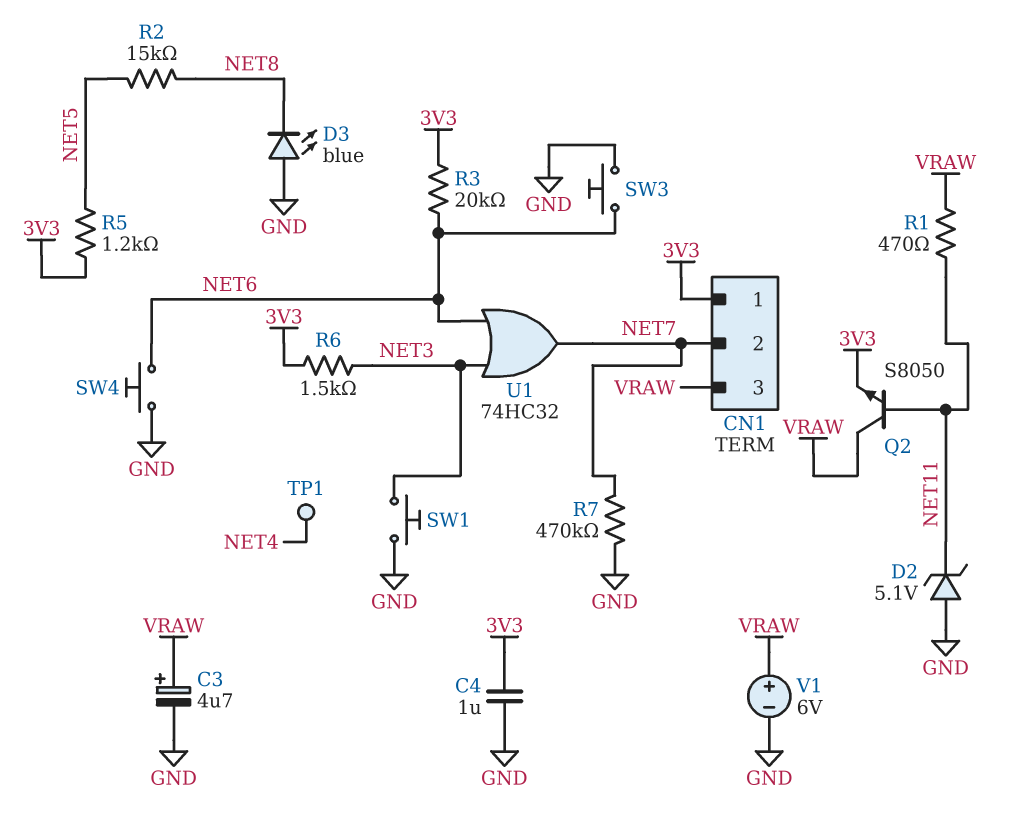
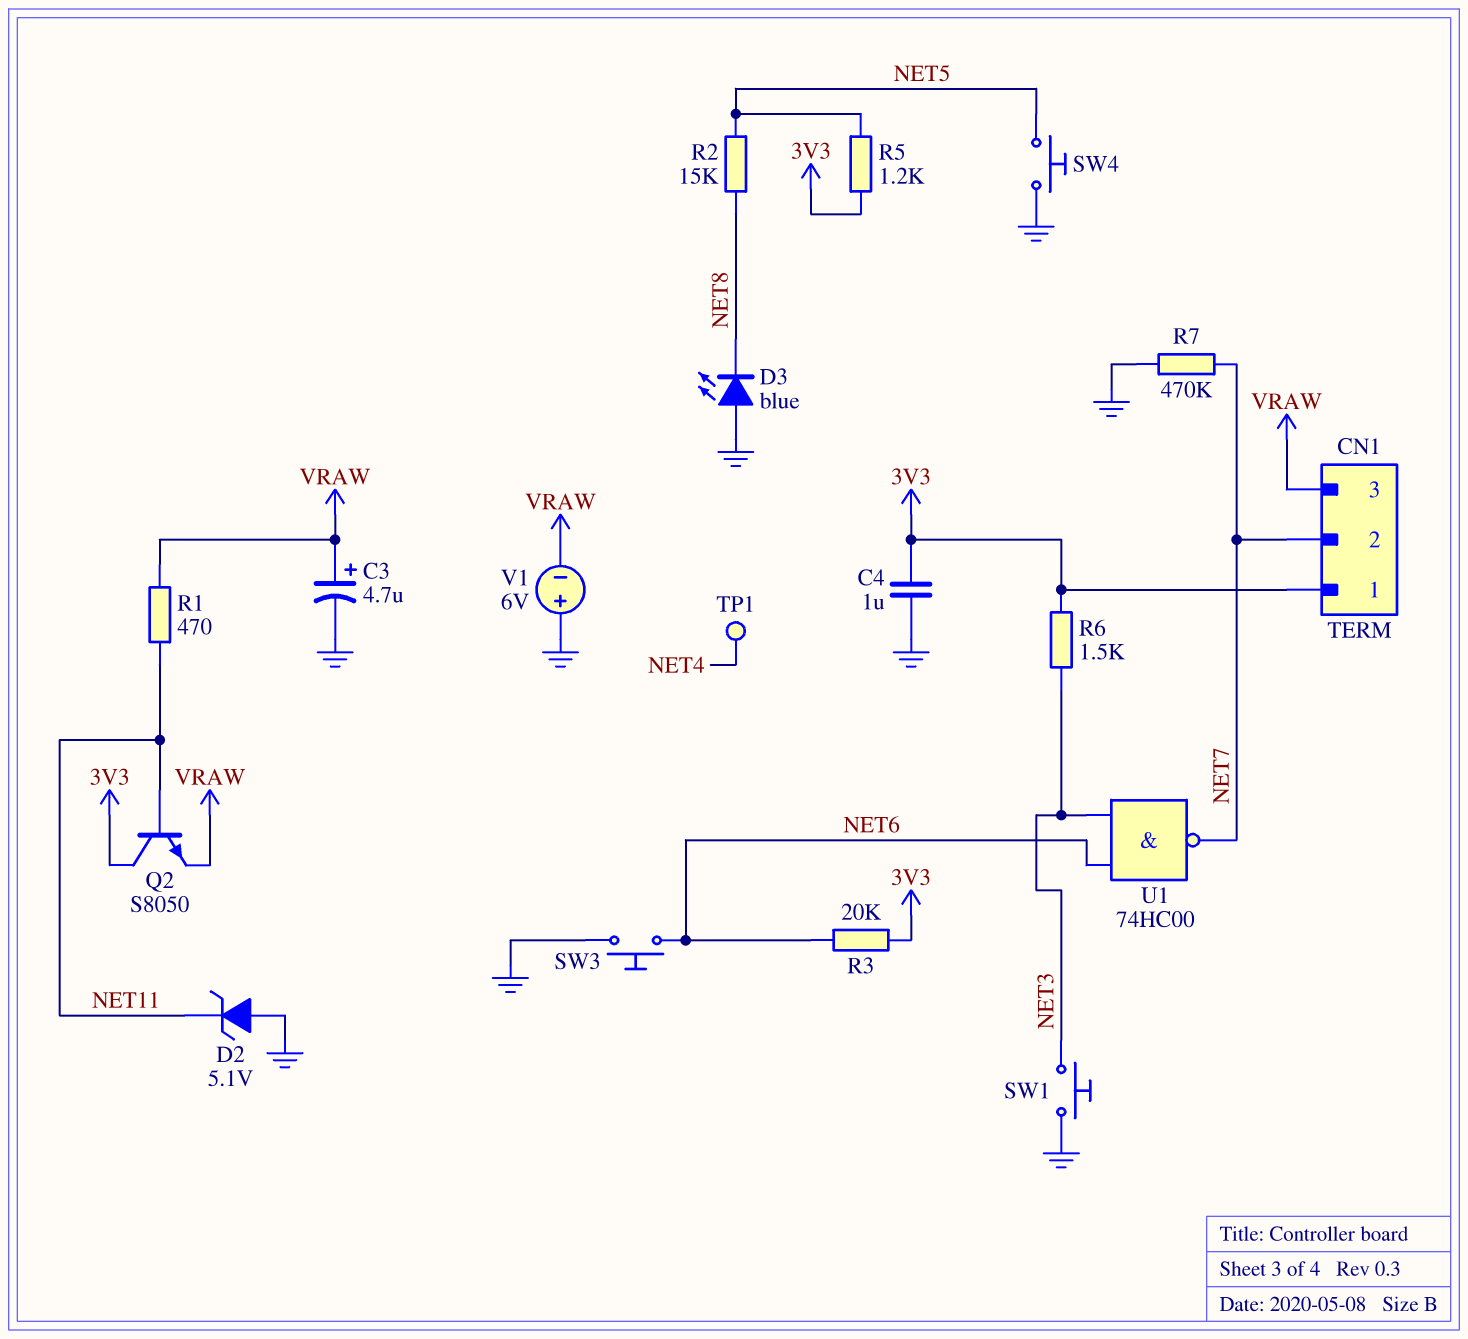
Q2: NPN S8050 (B NET11, C VRAW, E 3V3) -> NPN S8050 (B NET11, C 3V3, E VRAW)
SW4: button (GND, NET6) -> button (GND, NET5)
U1: OR 74HC32 (in NET3, in NET6, out NET7) -> NAND 74HC00 (in NET3, in NET6, out NET7)
V1: 6V (plus VRAW, minus GND) -> 6V (plus GND, minus VRAW)

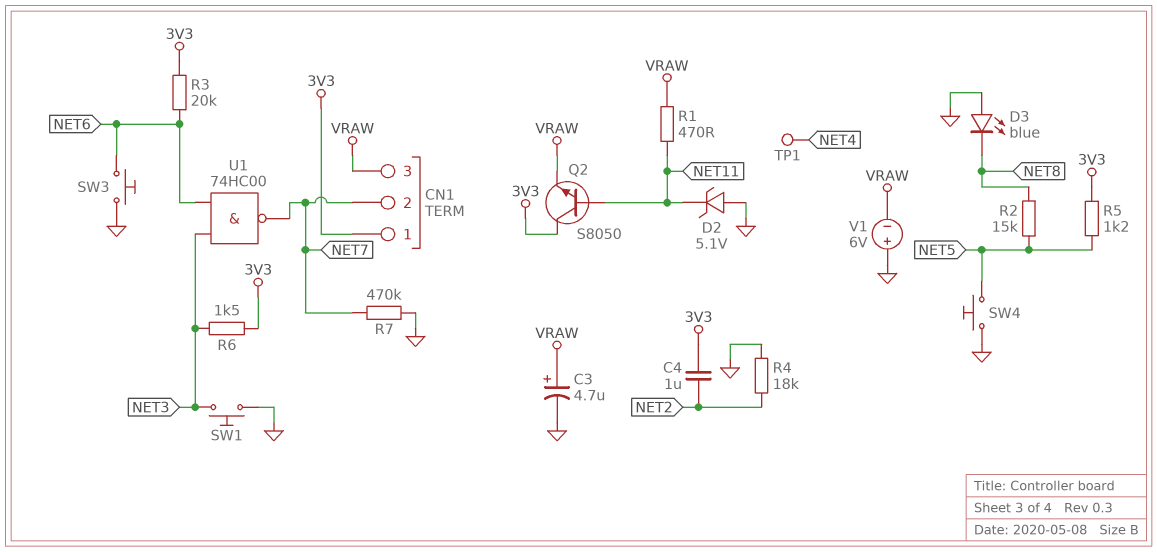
C4: 1uF (3V3, GND) -> 1uF (3V3, NET2)
R4: none -> 18k (GND, NET2)

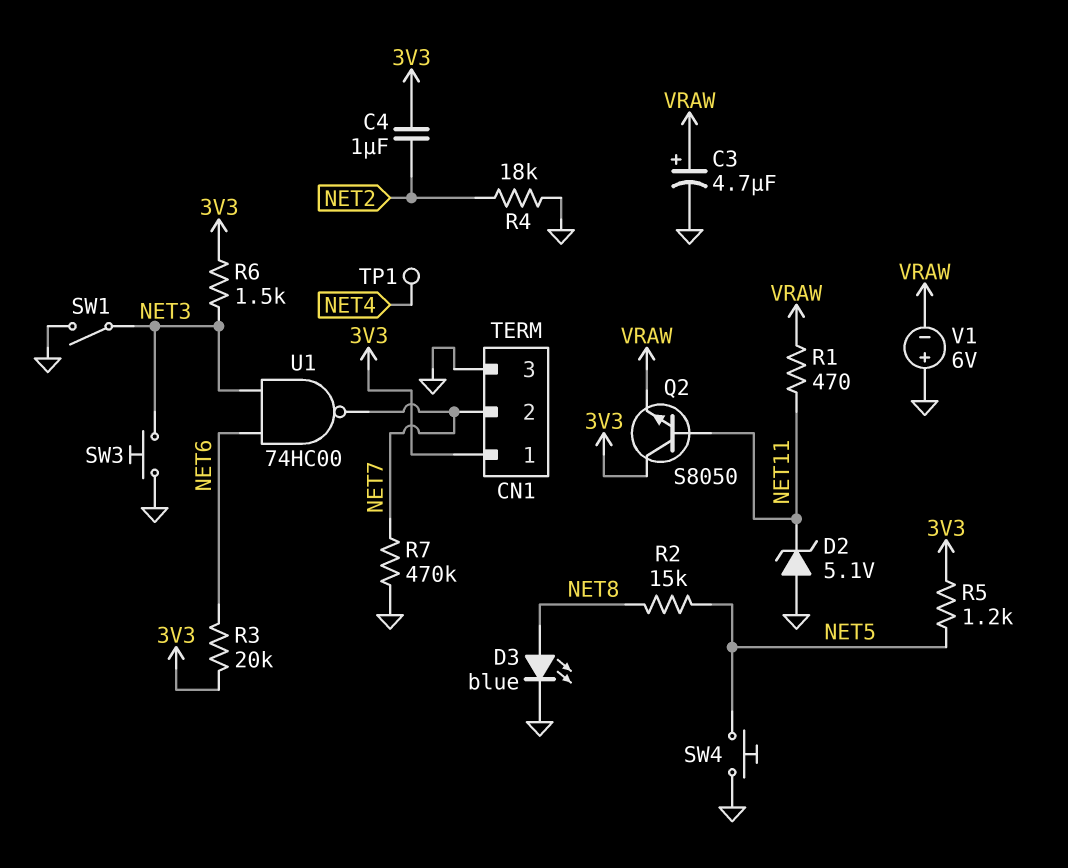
CN1 pin 3: VRAW -> GND
D3: LED blue (A GND, K NET8) -> LED blue (A NET8, K GND)
SW1: button (GND, NET3) -> switch (GND, NET3)
SW3: button (GND, NET6) -> button (GND, NET3)

